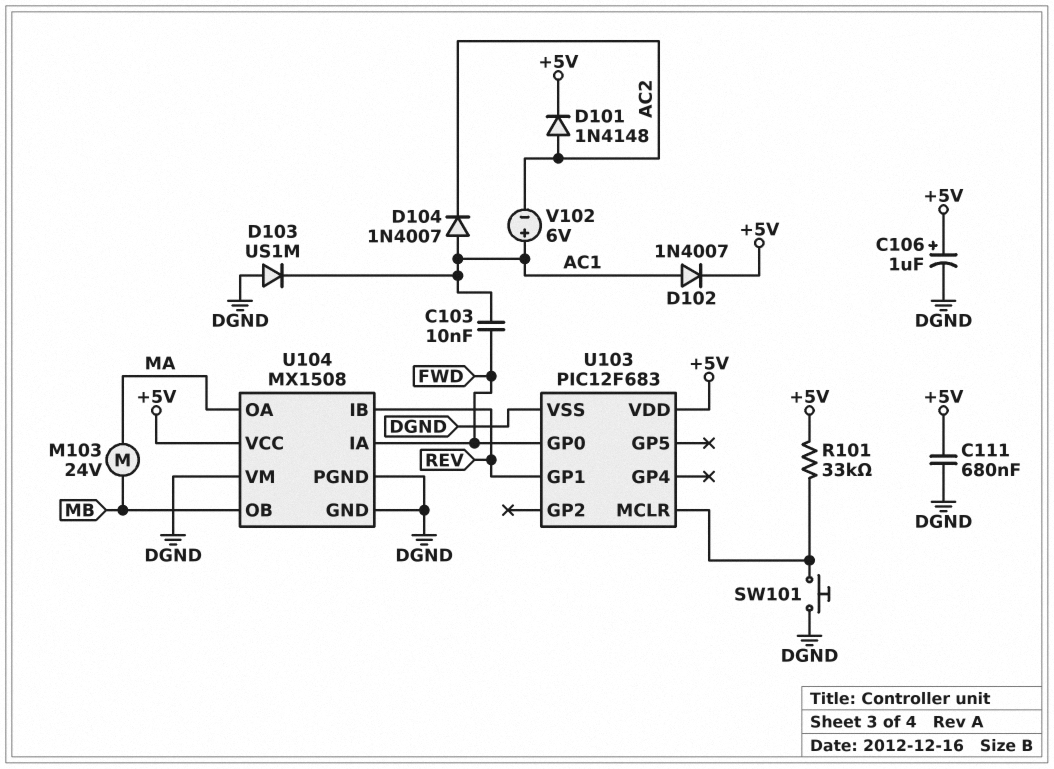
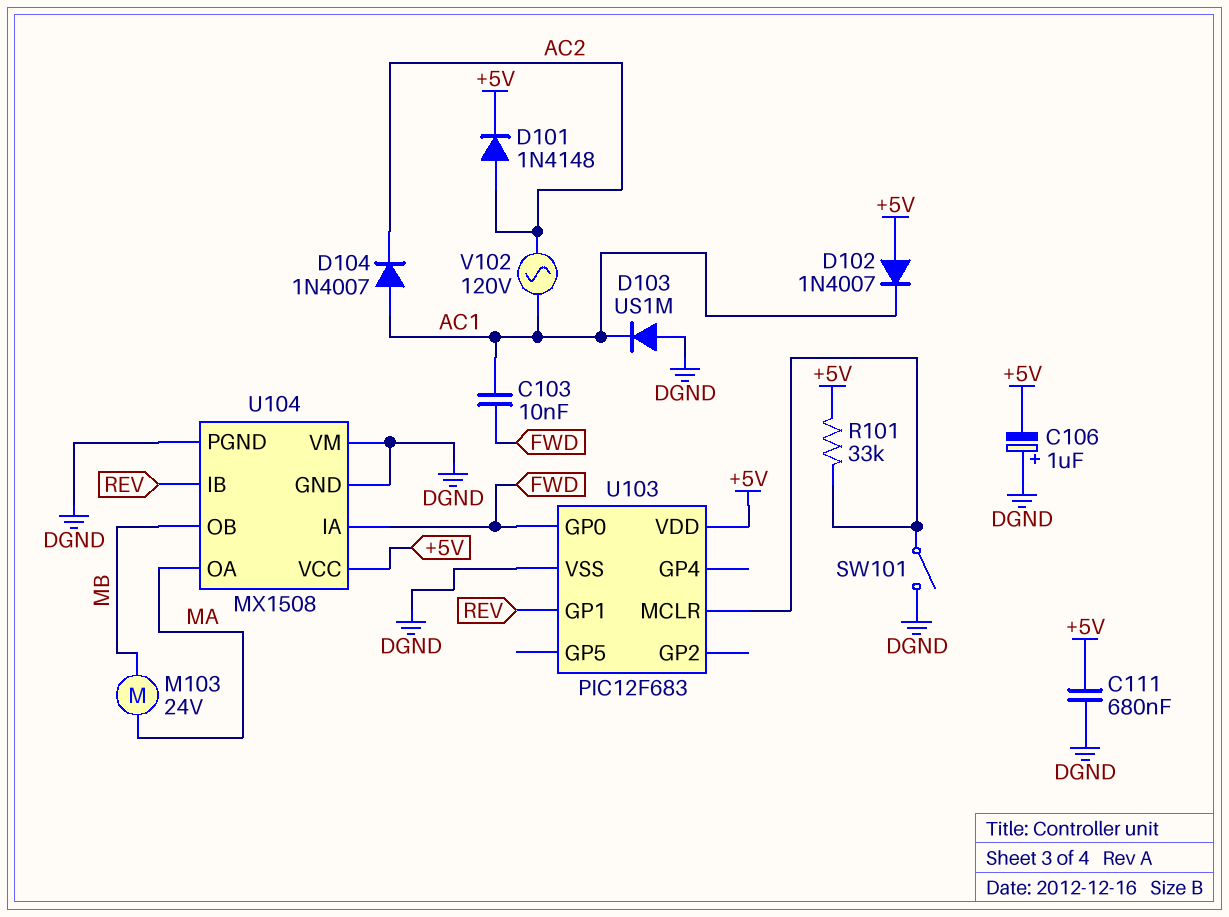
C106: 1uF (plus +5V, minus DGND) -> 1uF (plus DGND, minus +5V)
D102: diode 1N4007 (A AC1, K +5V) -> diode 1N4007 (A +5V, K AC1)
SW101: button (DGND, U103/MCLR) -> switch (DGND, U103/MCLR)
V102: 6V (plus AC1, minus AC2) -> AC 120V (AC1, AC2)

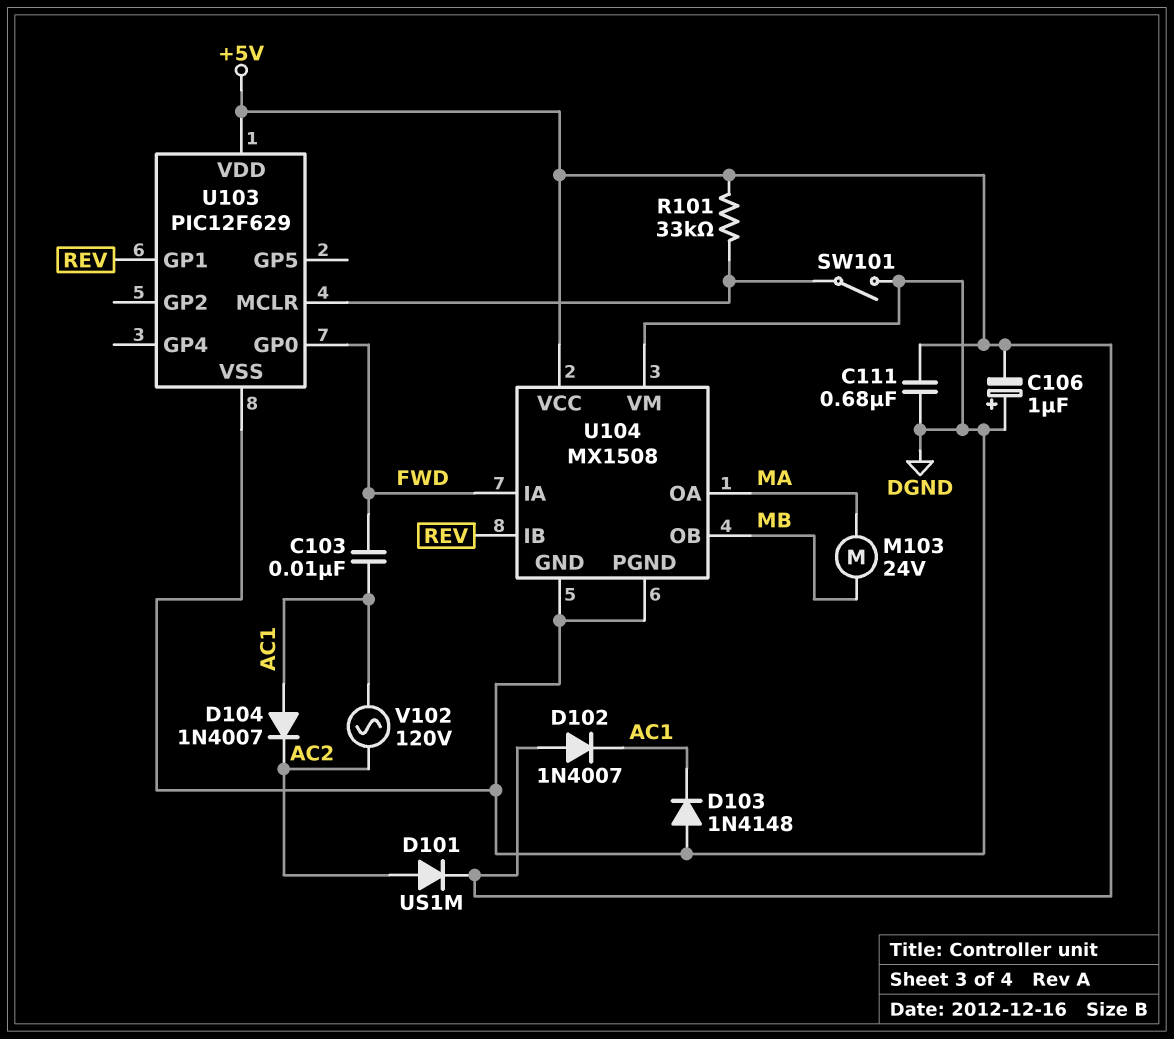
D101: diode 1N4148 (A AC2, K +5V) -> diode US1M (A AC2, K +5V)
D103: diode US1M (A DGND, K AC1) -> diode 1N4148 (A DGND, K AC1)
U103: PIC12F683 -> PIC12F629

